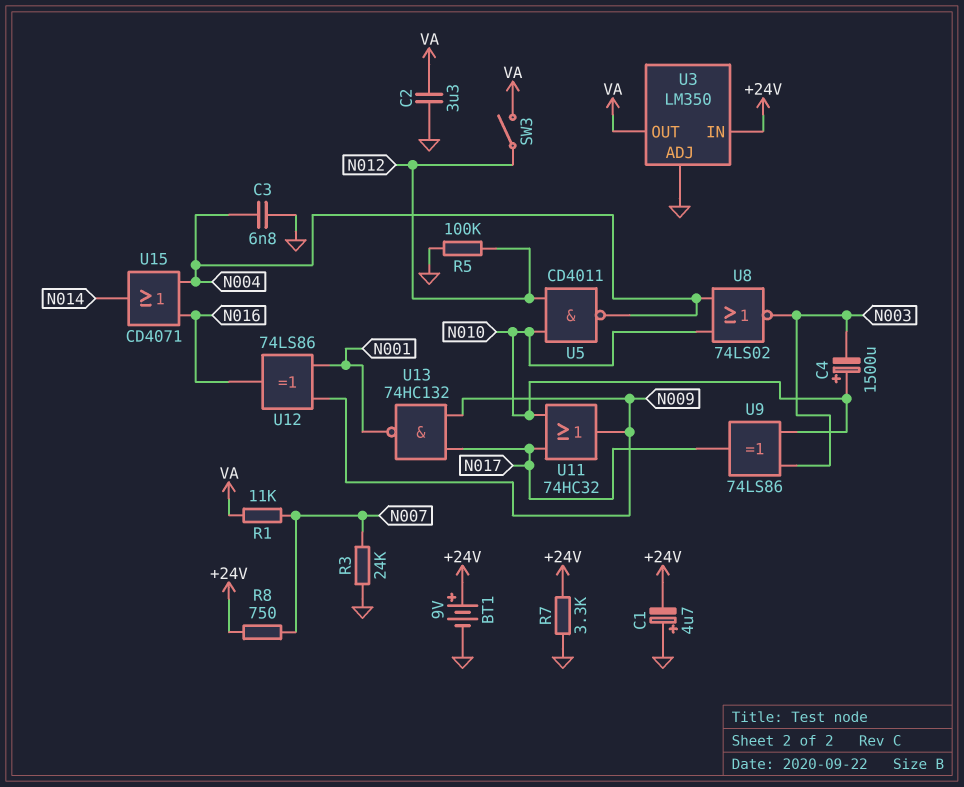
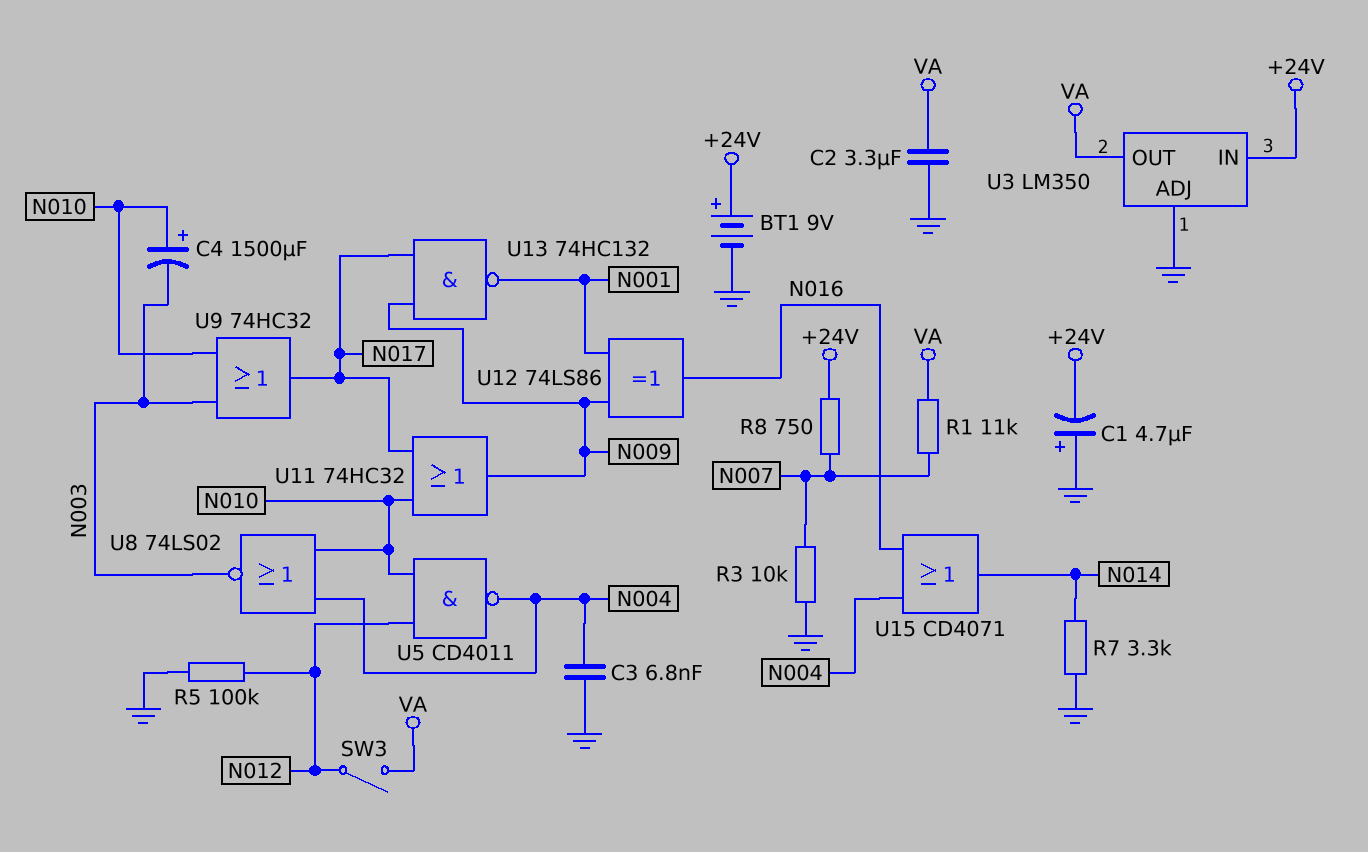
R3: 24k (GND, N007) -> 10k (GND, N007)
R7: 3.3k (+24V, GND) -> 3.3k (GND, N014)
U9: XOR 74LS86 (in N003, in N010, out N017) -> OR 74HC32 (in N003, in N010, out N017)

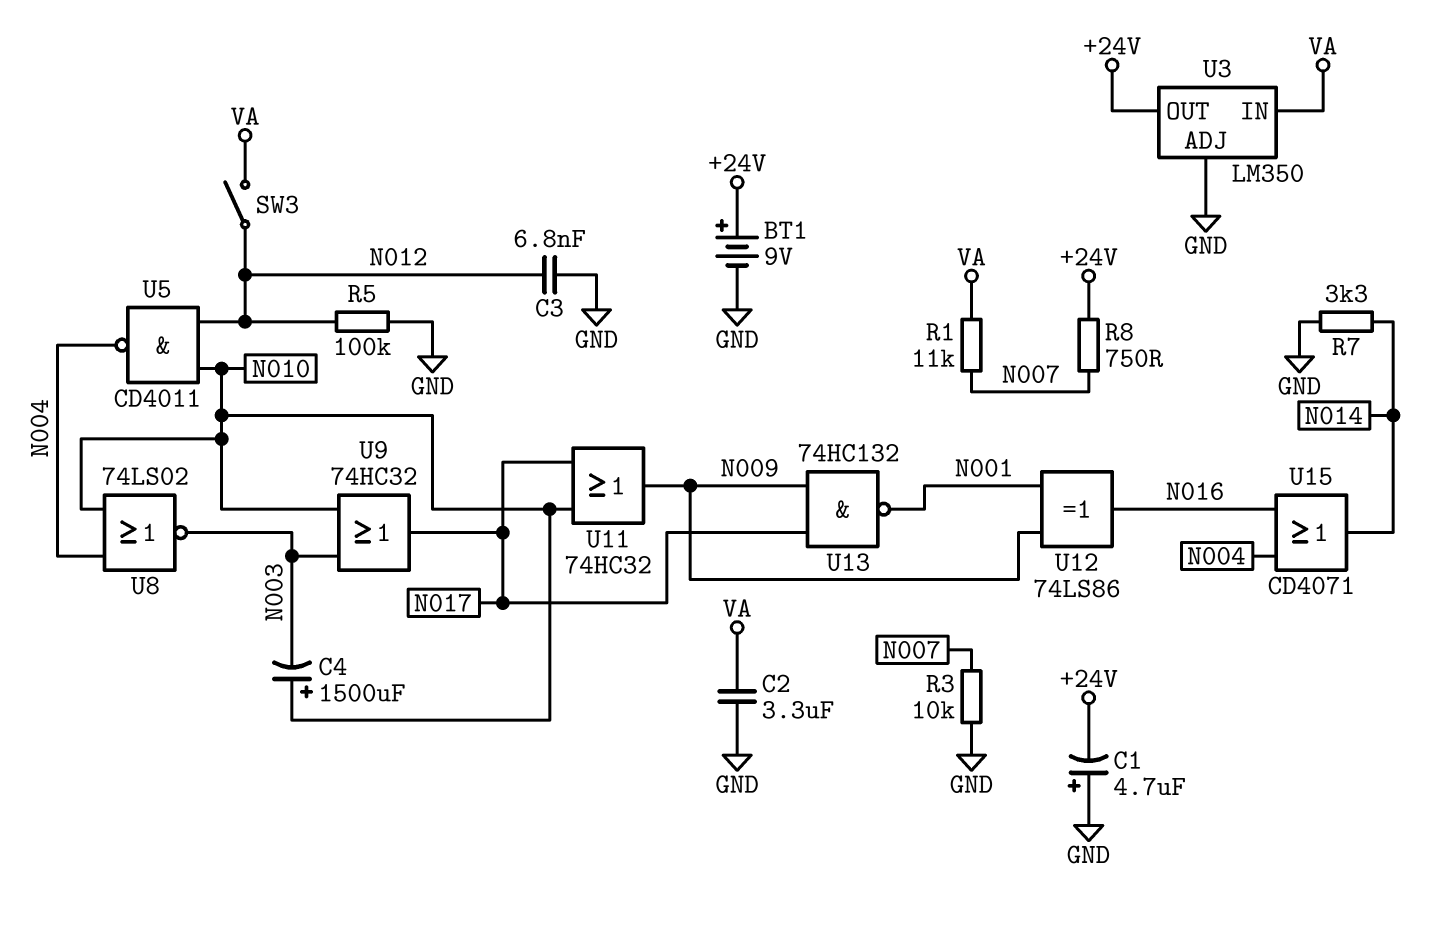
C3: 6.8nF (GND, N004) -> 6.8nF (GND, N012)
U3 pin IN: +24V -> VA
U3 pin OUT: VA -> +24V

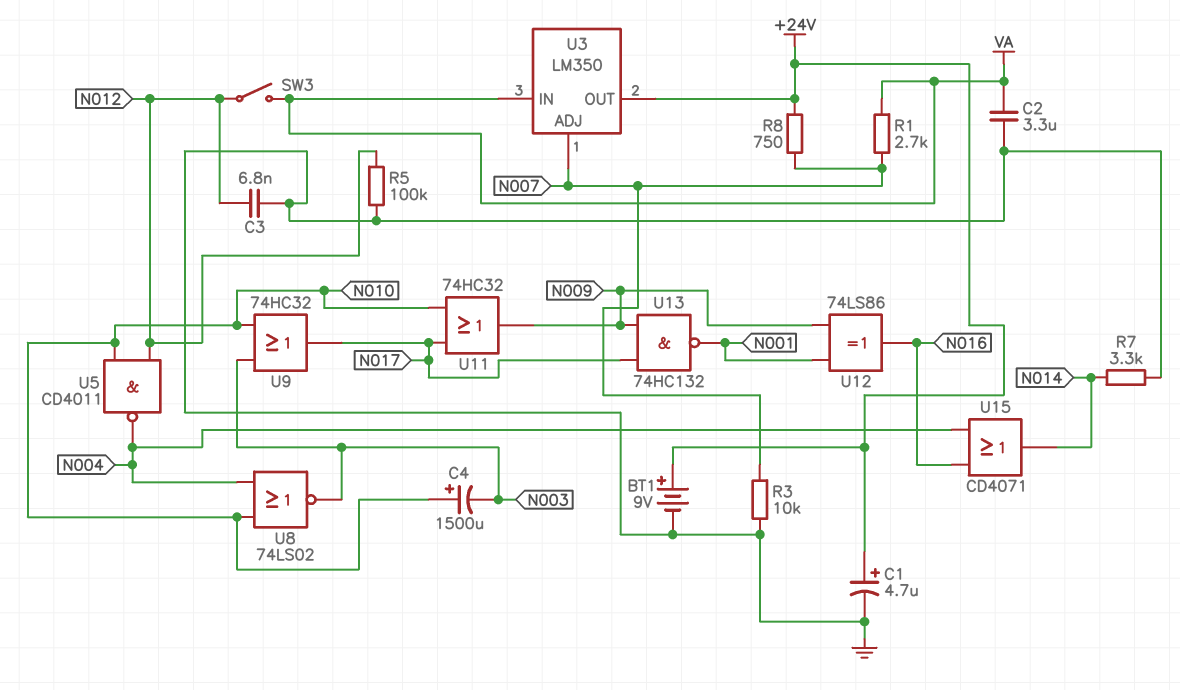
C1: 4.7uF (plus GND, minus +24V) -> 4.7uF (plus +24V, minus GND)
R1: 11k (N007, VA) -> 2.7k (N007, VA)
U3 pin ADJ: GND -> N007

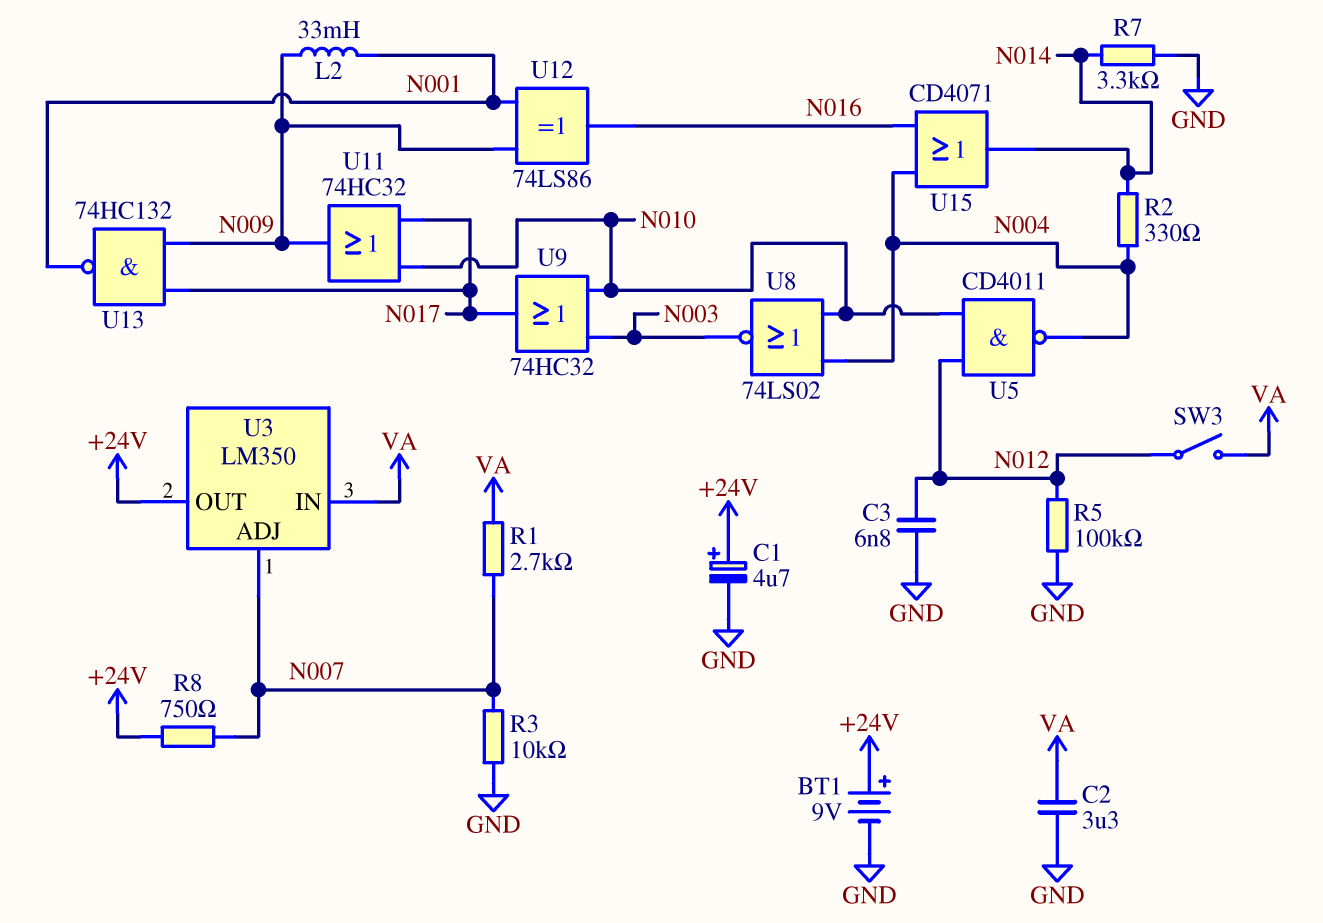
C4: 1500uF (plus N010, minus N003) -> none
L2: none -> 33mH (N001, N009)
R2: none -> 330 (N004, N014)

